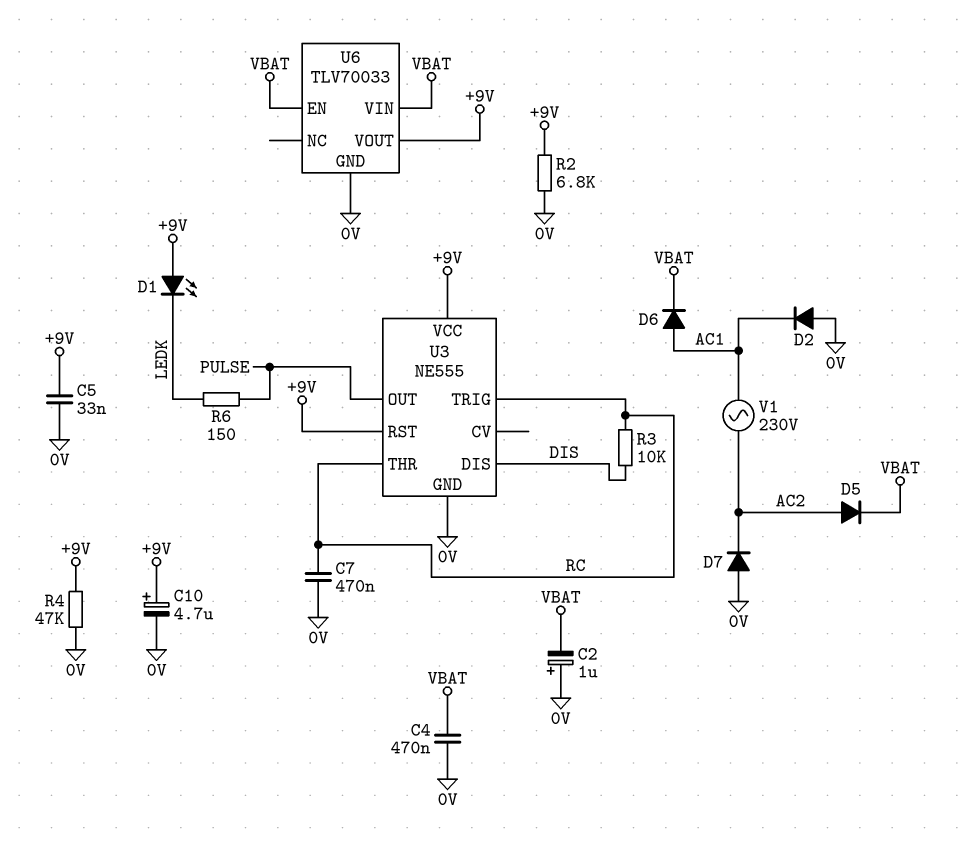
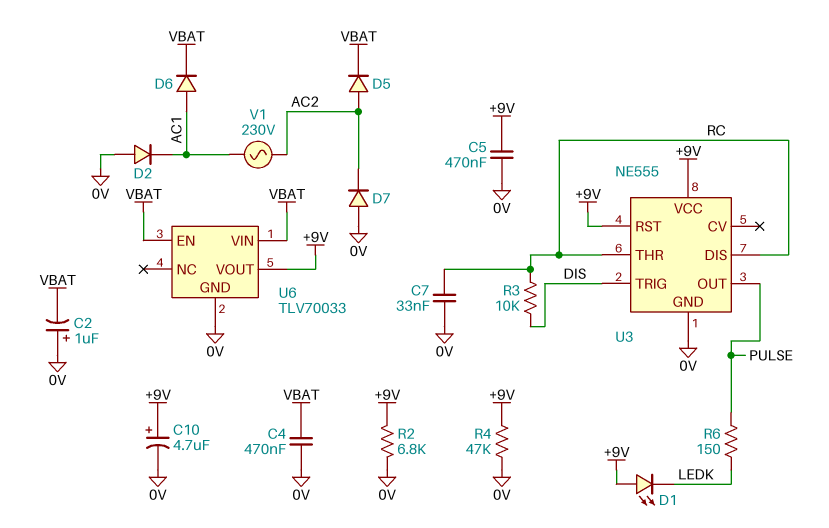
C5: 33nF (+9V, 0V) -> 470nF (+9V, 0V)
C7: 470nF (0V, RC) -> 33nF (0V, RC)
U3 pin DIS: DIS -> RC
U3 pin TRIG: RC -> DIS

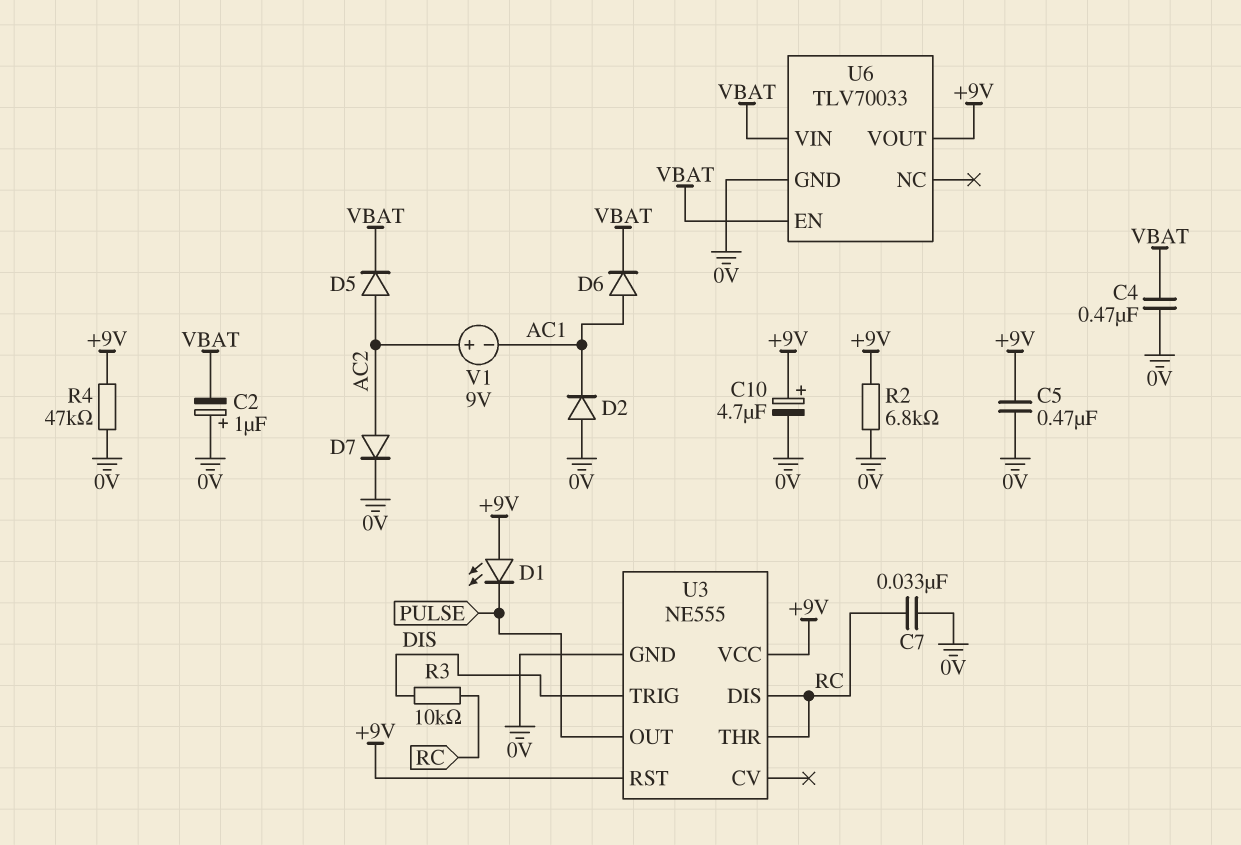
D1: LED (A +9V, K LEDK) -> LED (A +9V, K PULSE)
D7: diode (A 0V, K AC2) -> diode (A AC2, K 0V)
R6: 150 (LEDK, PULSE) -> none
V1: AC 230V (AC1, AC2) -> 9V (plus AC2, minus AC1)

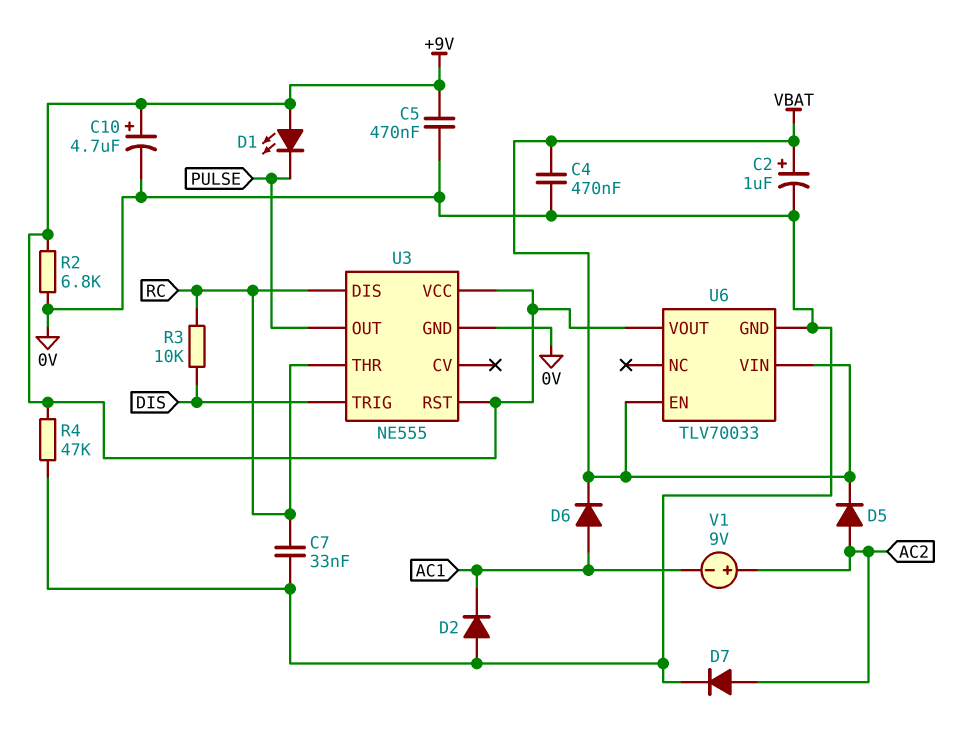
C2: 1uF (plus 0V, minus VBAT) -> 1uF (plus VBAT, minus 0V)

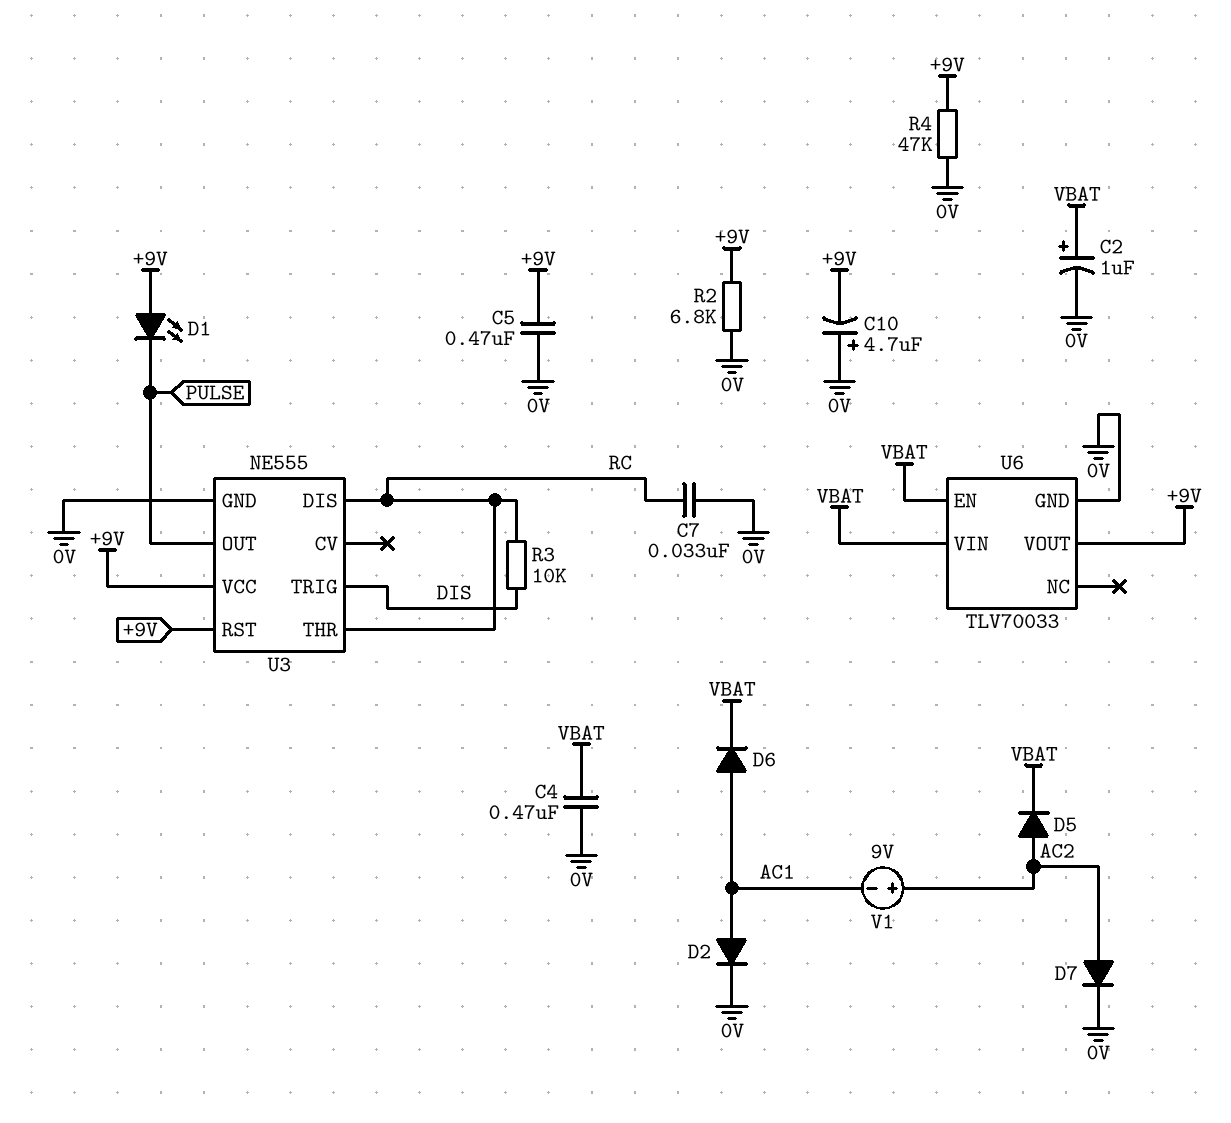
C10: 4.7uF (plus +9V, minus 0V) -> 4.7uF (plus 0V, minus +9V)
D2: diode (A 0V, K AC1) -> diode (A AC1, K 0V)

